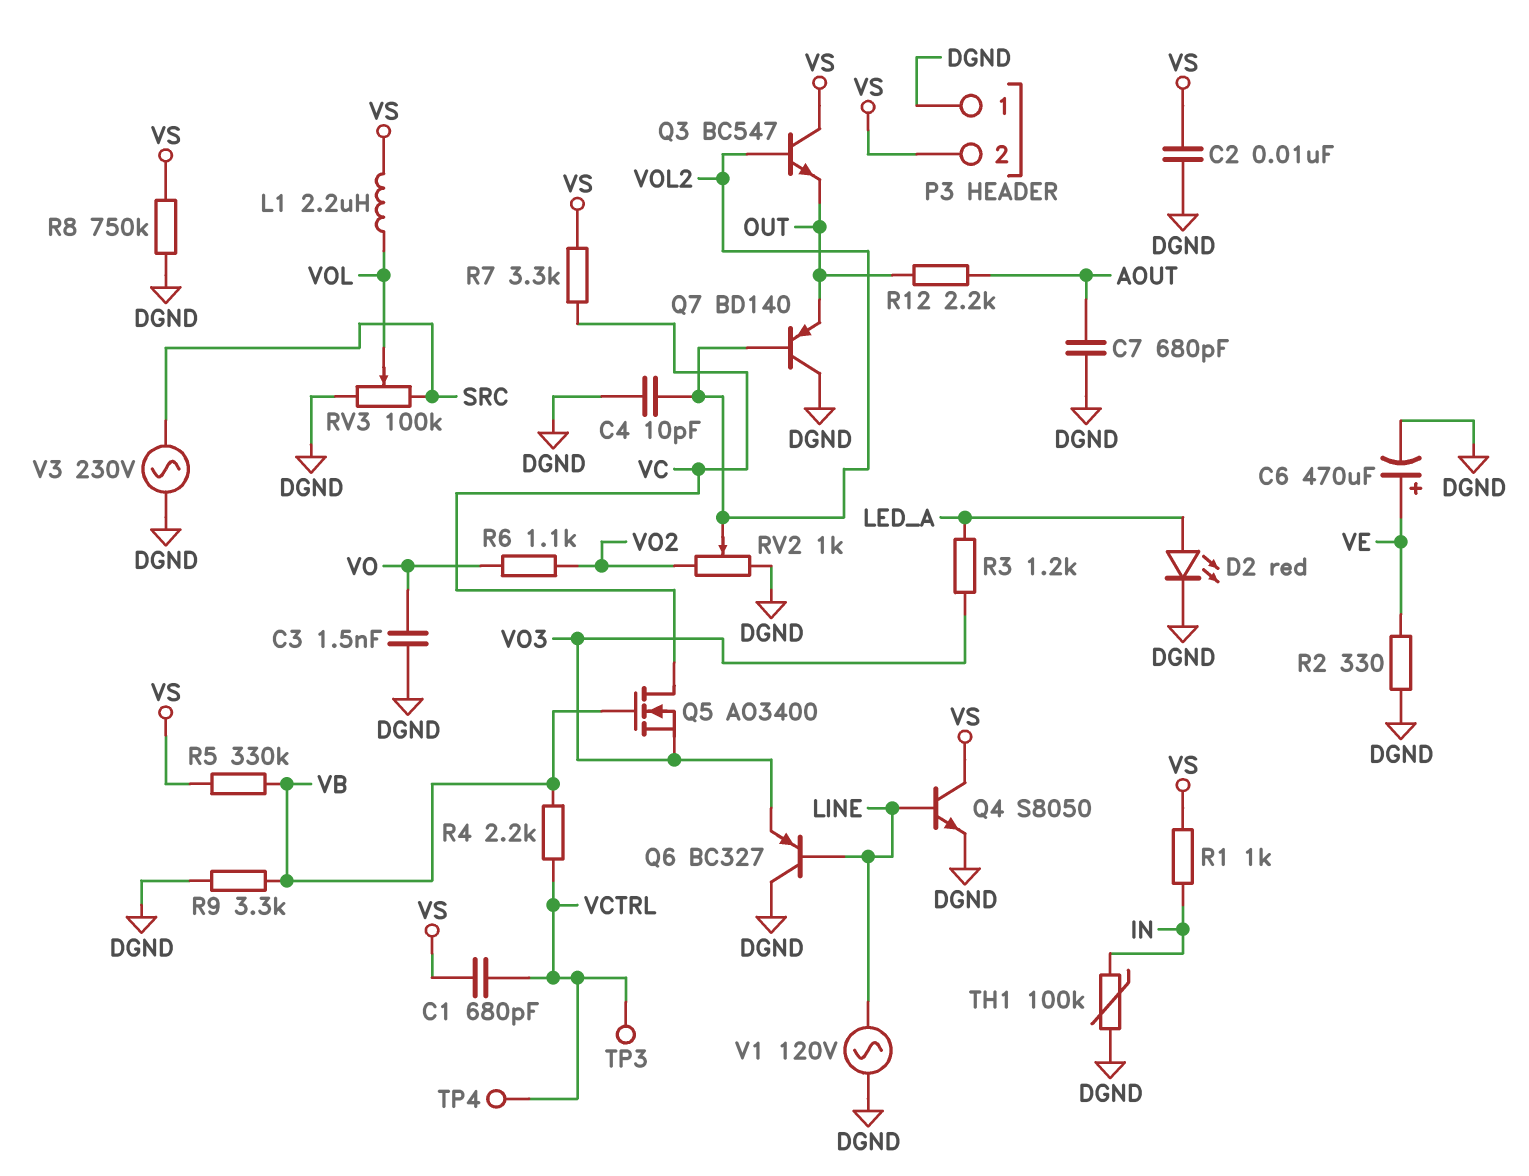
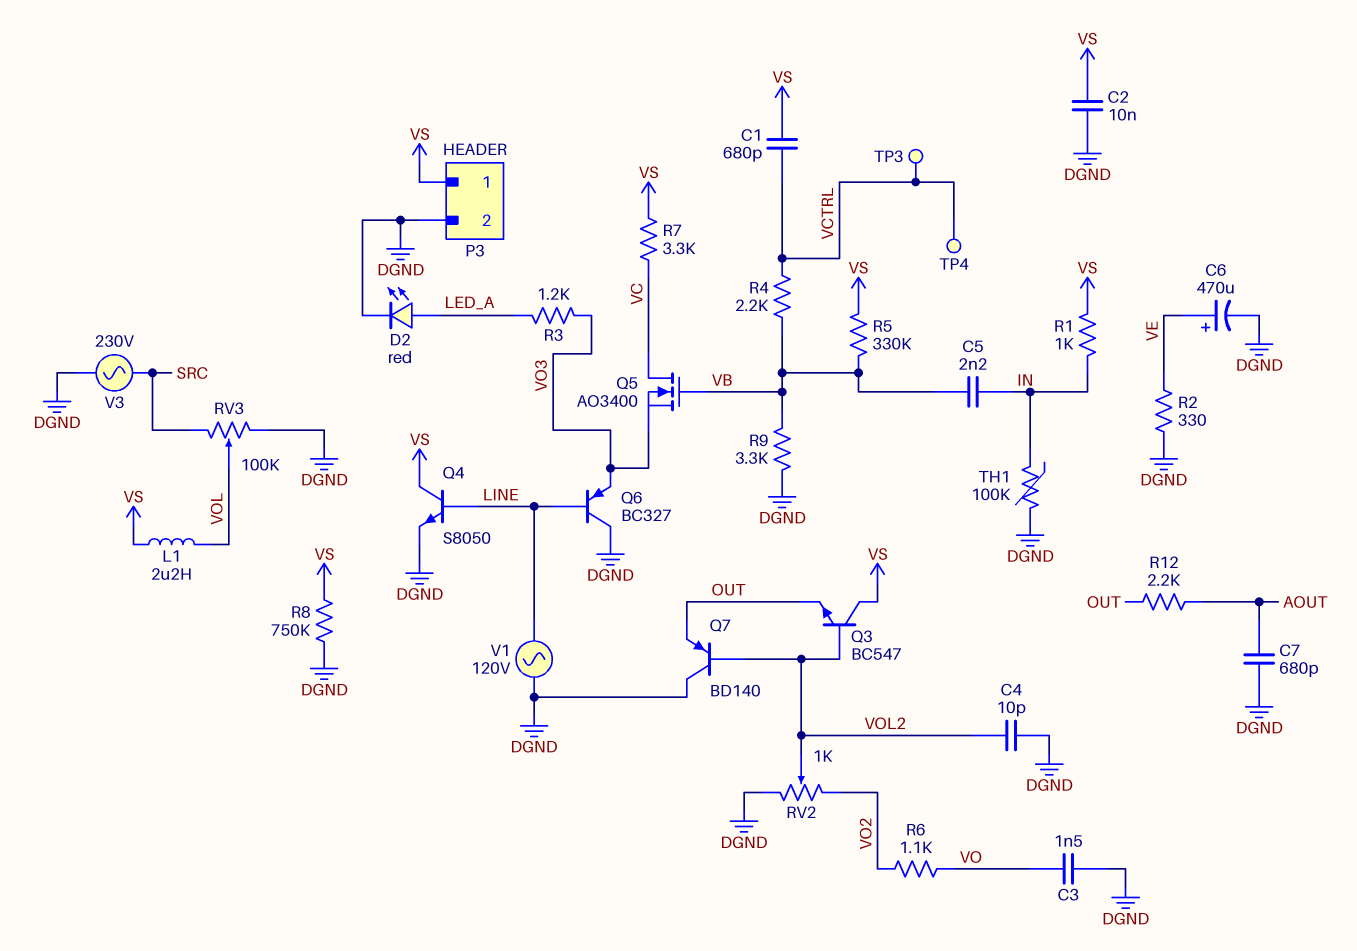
C5: none -> 2.2nF (IN, VB)
P3 pin 1: DGND -> VS
P3 pin 2: VS -> DGND

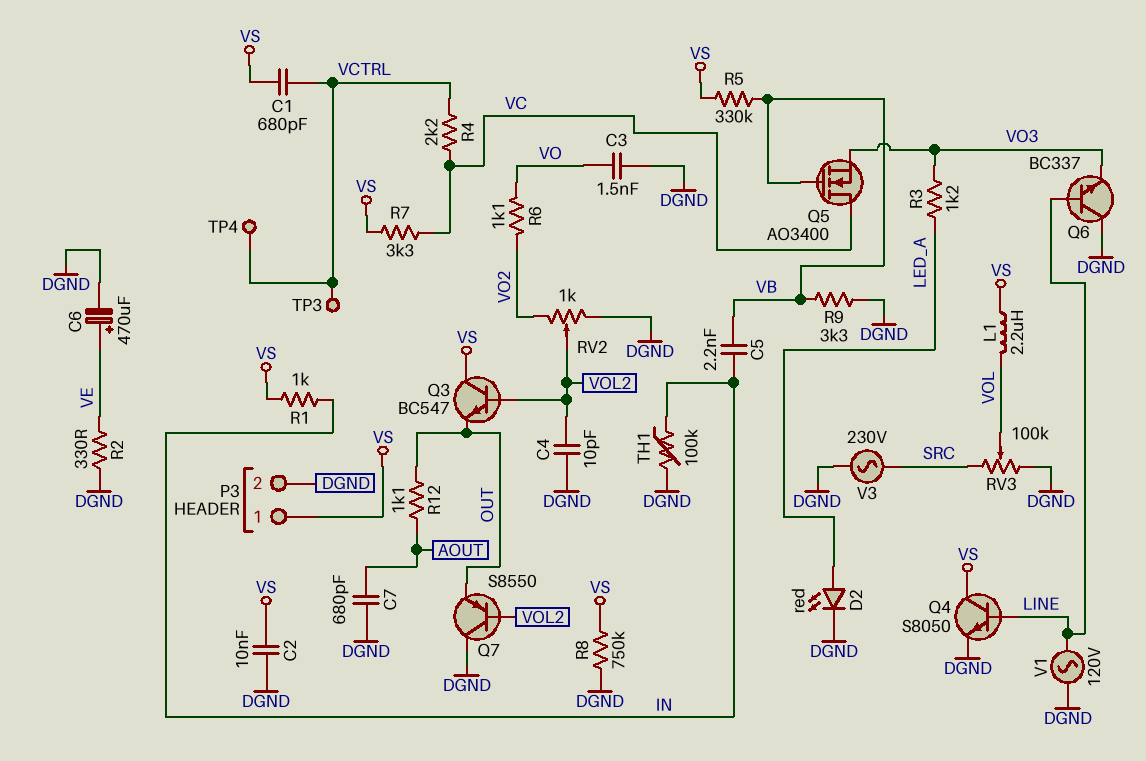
Q6: PNP BC327 (B LINE, C DGND, E VO3) -> NPN BC337 (B LINE, C DGND, E VO3)
Q7: PNP BD140 (B VOL2, C DGND, E OUT) -> PNP S8550 (B VOL2, C DGND, E OUT)
R4: 2.2k (VB, VCTRL) -> 2.2k (VC, VCTRL)
R12: 2.2k (AOUT, OUT) -> 1.1k (AOUT, OUT)

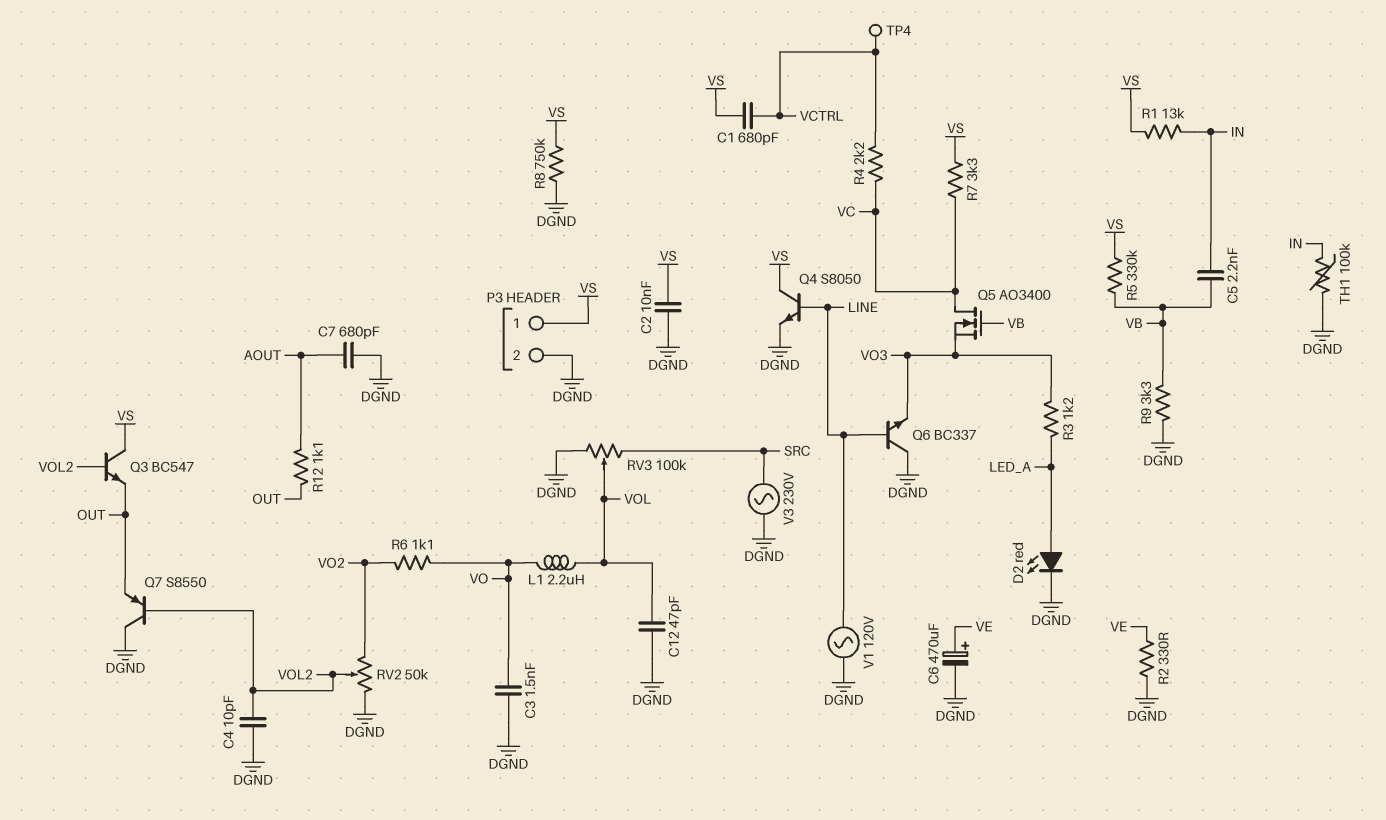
C12: none -> 47pF (DGND, VOL)
L1: 2.2uH (VOL, VS) -> 2.2uH (VO, VOL)
R1: 1k (IN, VS) -> 13k (IN, VS)
RV2: 1k (DGND, VO2, wiper VOL2) -> 50k (DGND, VO2, wiper VOL2)
TP3: test point (VCTRL) -> none

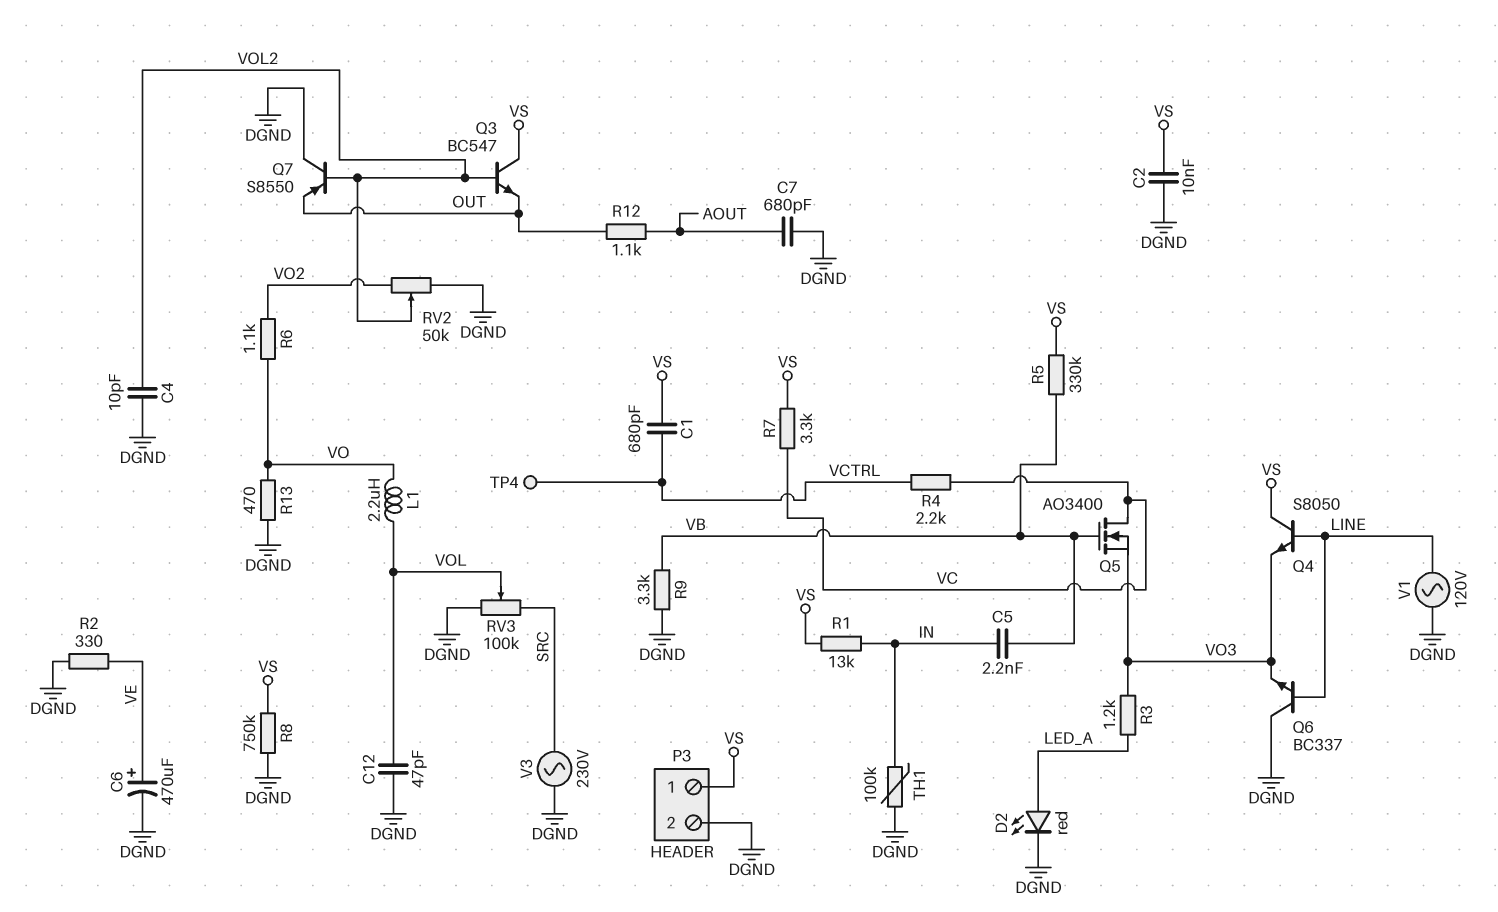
C3: 1.5nF (DGND, VO) -> none
Q4: NPN S8050 (B LINE, C VS, E DGND) -> NPN S8050 (B LINE, C VS, E VO3)
R13: none -> 470 (DGND, VO)

